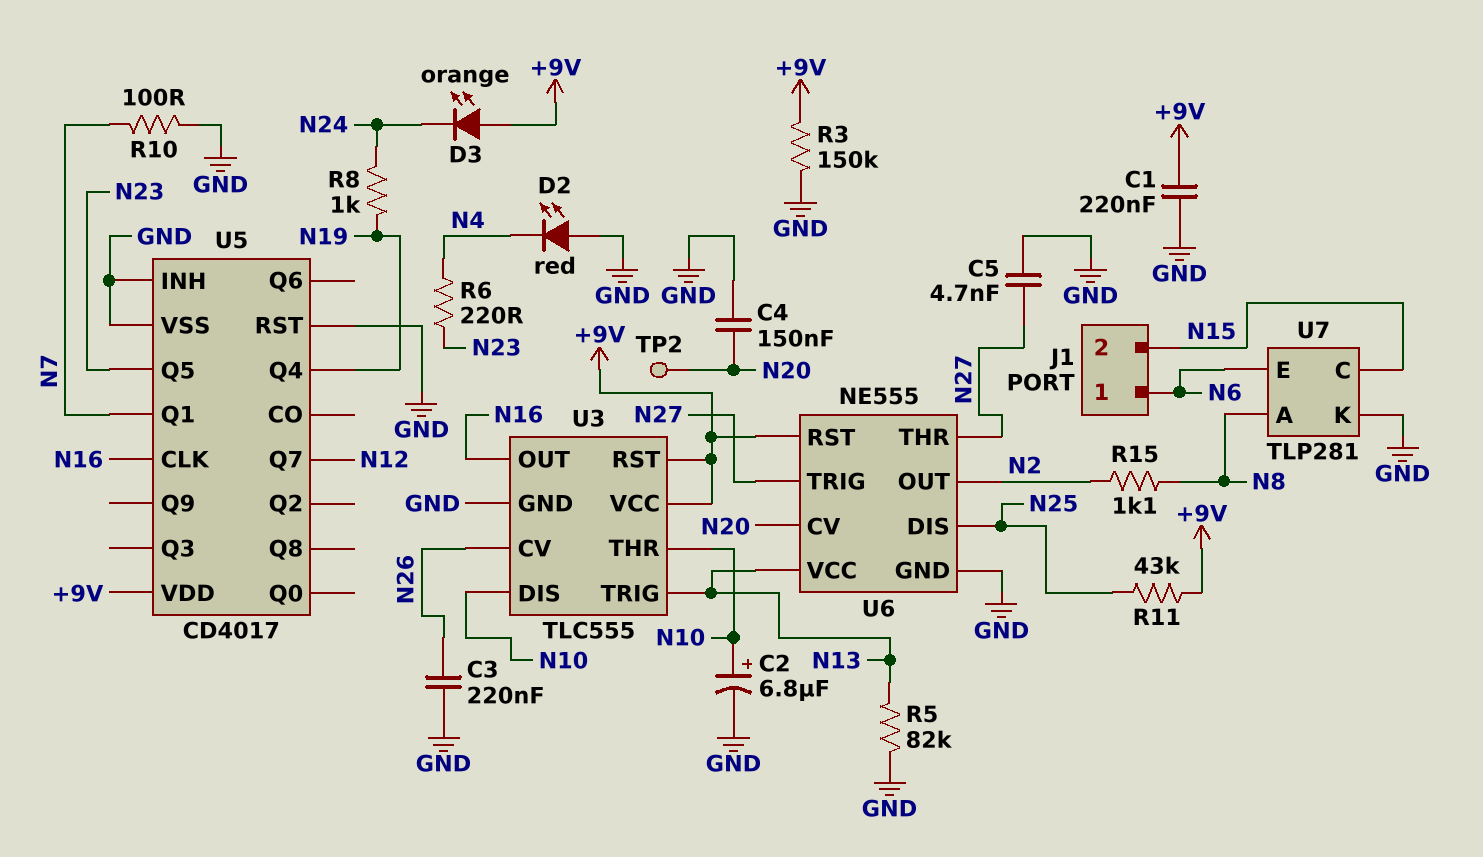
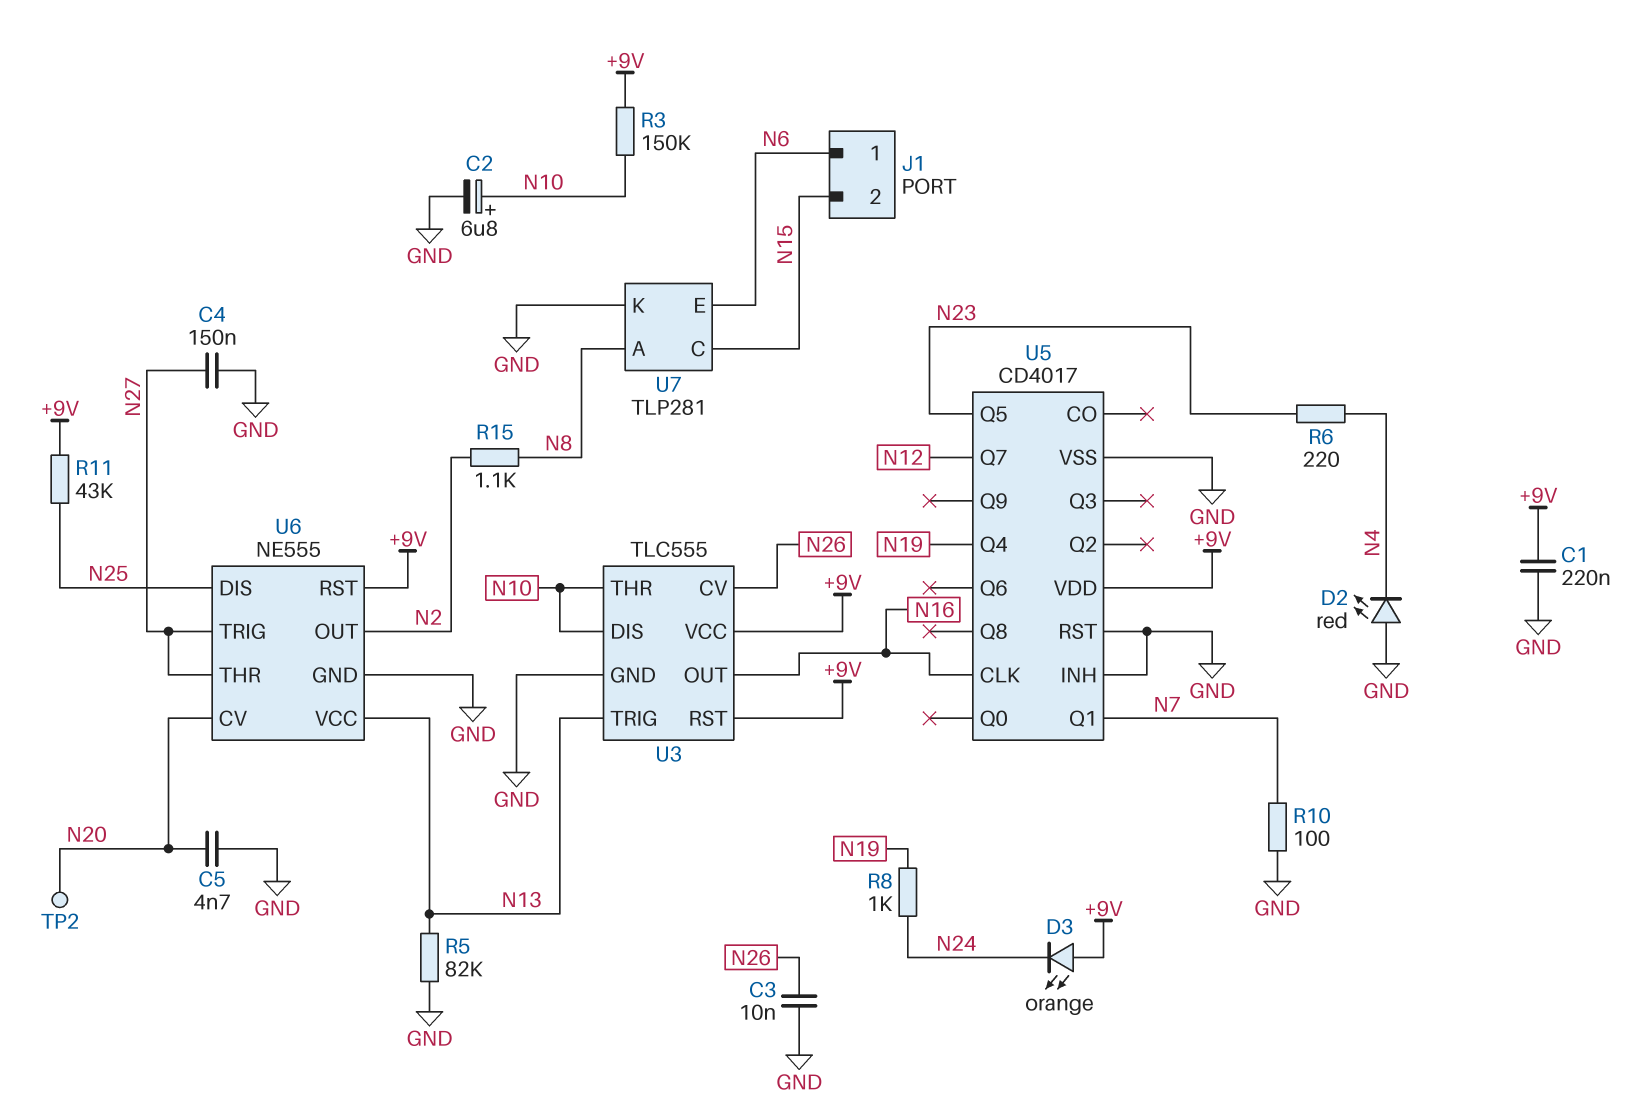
C3: 220nF (GND, N26) -> 10nF (GND, N26)
C4: 150nF (GND, N20) -> 150nF (GND, N27)
C5: 4.7nF (GND, N27) -> 4.7nF (GND, N20)
R3: 150k (+9V, GND) -> 150k (+9V, N10)

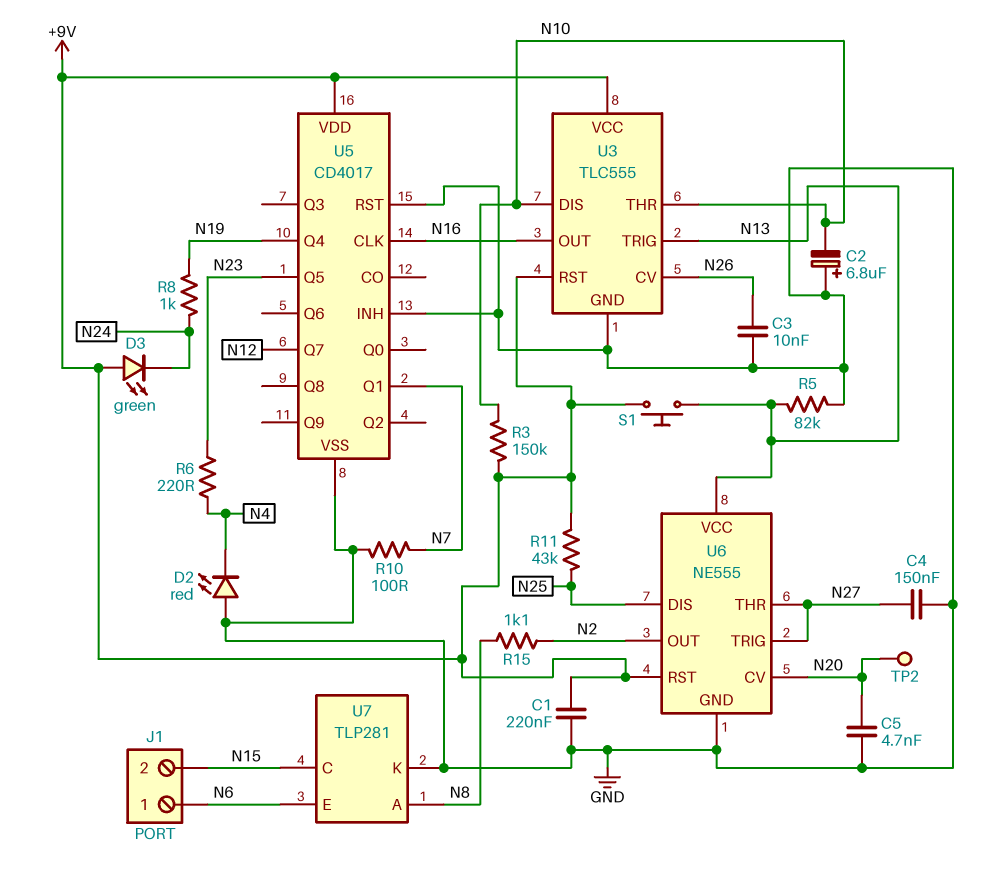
C2: 6.8uF (plus N10, minus GND) -> 6.8uF (plus GND, minus N10)
D3: LED orange (A +9V, K N24) -> LED green (A +9V, K N24)
S1: none -> button (+9V, N13)

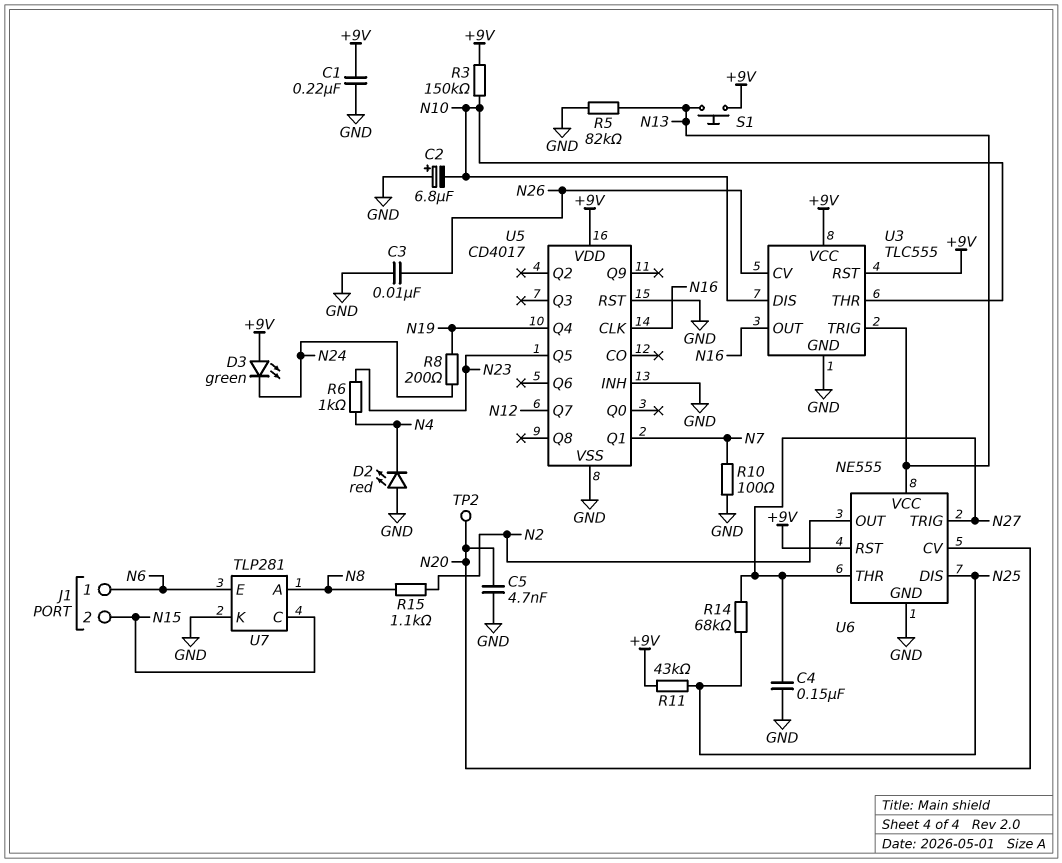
R6: 220 (N4, N23) -> 1k (N4, N23)
R8: 1k (N19, N24) -> 200 (N19, N24)
R14: none -> 68k (N25, N27)

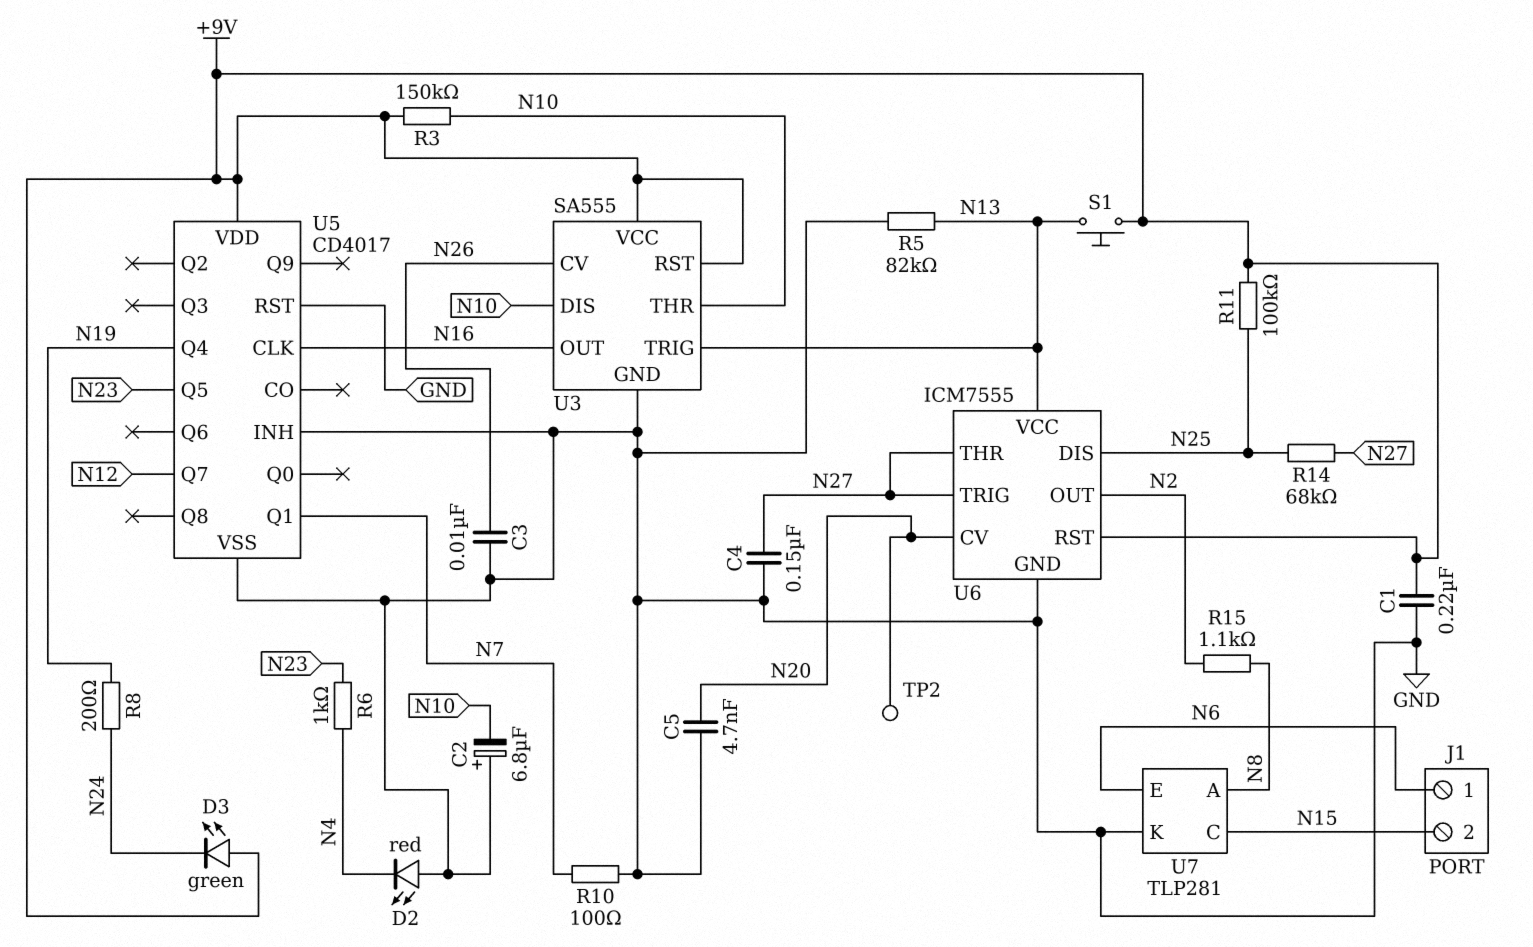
R11: 43k (+9V, N25) -> 100k (+9V, N25)
U3: TLC555 -> SA555
U6: NE555 -> ICM7555

